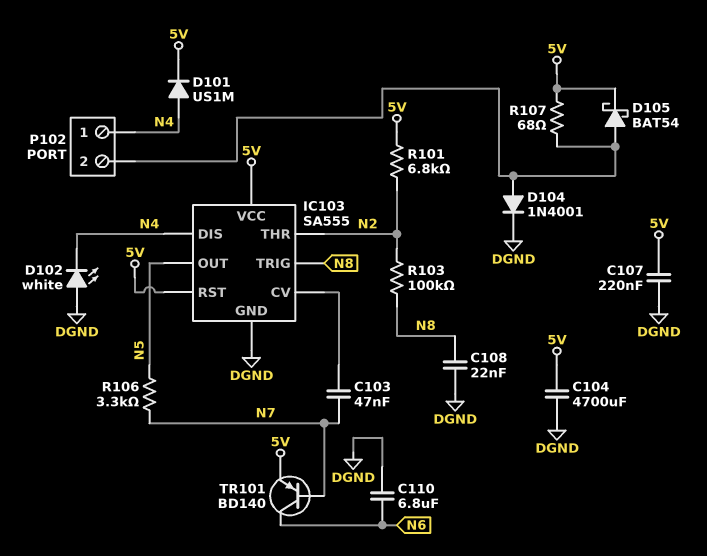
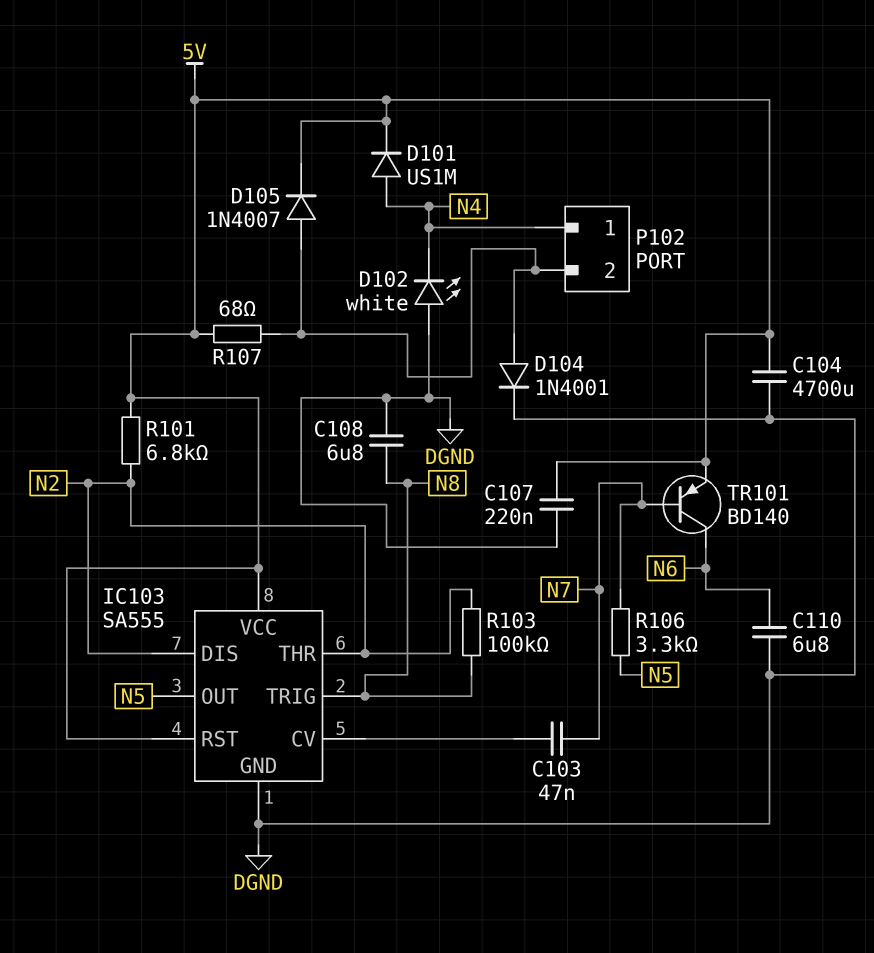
C108: 22nF (DGND, N8) -> 6.8uF (DGND, N8)
D105: schottky BAT54 (A P102/2, K 5V) -> diode 1N4007 (A P102/2, K 5V)
IC103 pin DIS: N4 -> N2

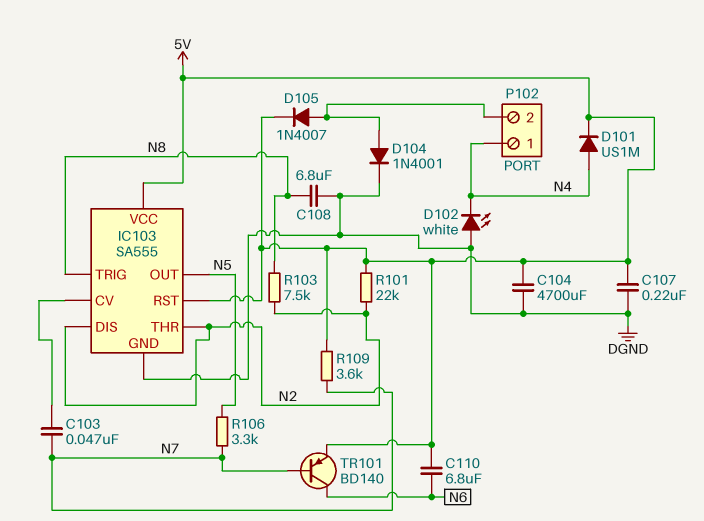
C110: 6.8uF (DGND, N6) -> 6.8uF (5V, N6)
R101: 6.8k (5V, N2) -> 22k (5V, N2)
R103: 100k (N2, N8) -> 7.5k (N2, N8)
R107: 68 (5V, P102/2) -> none
R109: none -> 3.6k (5V, N7)

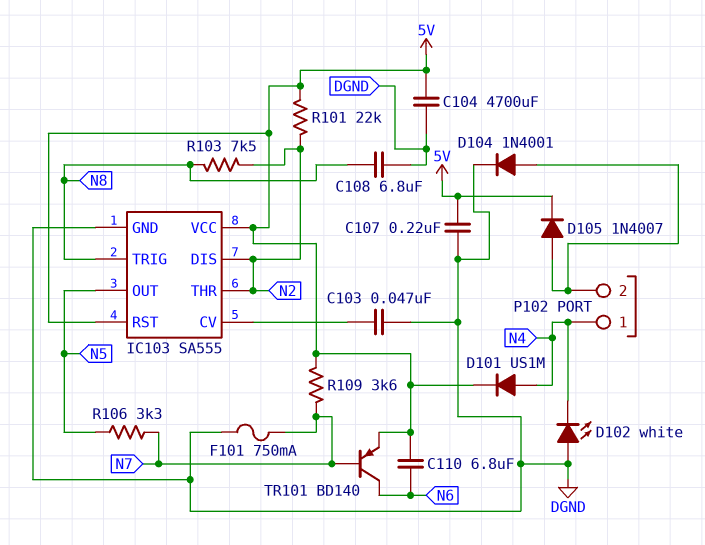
C103: 47nF (IC103/CV, N7) -> 47nF (DGND, IC103/CV)
F101: none -> 750mA (DGND, N7)

